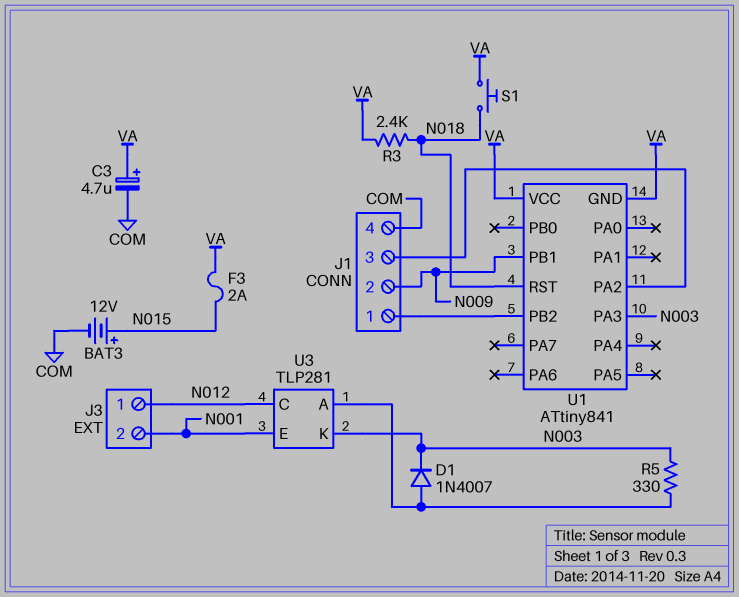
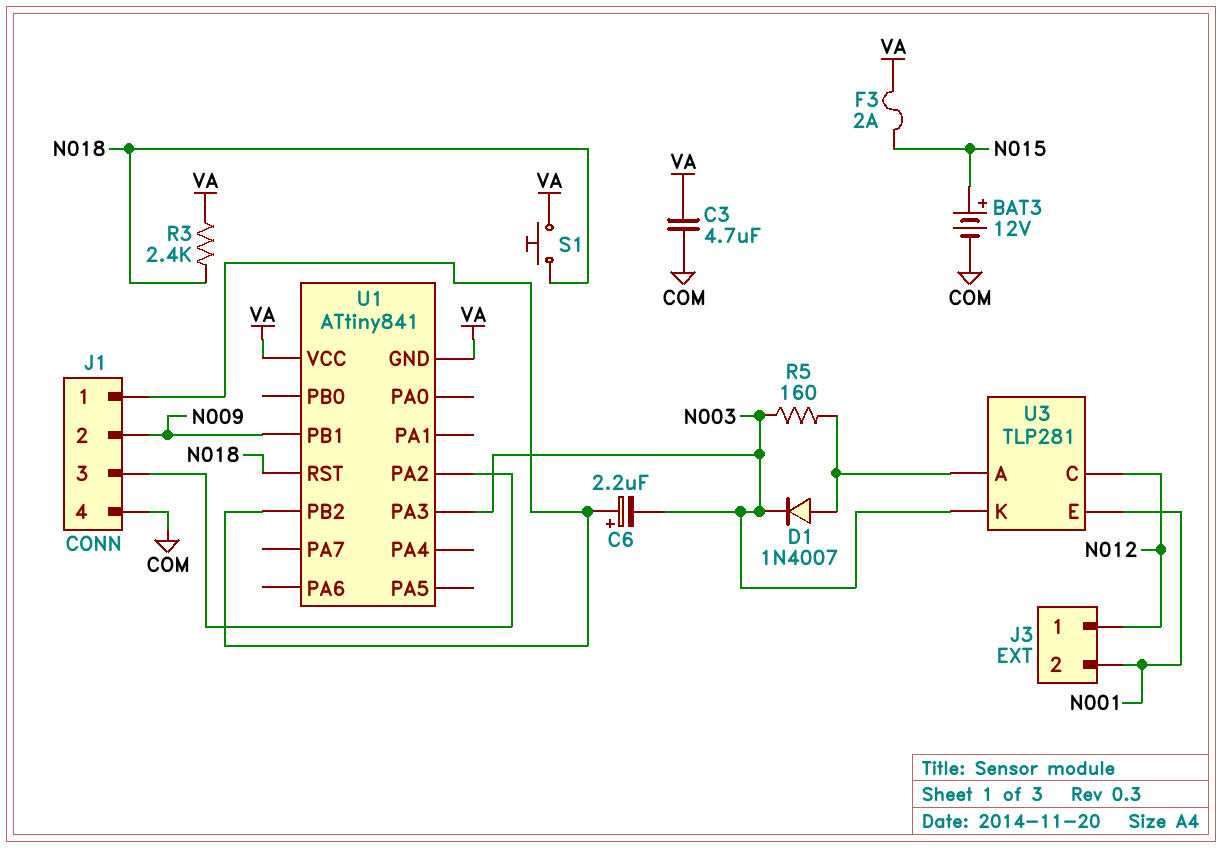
C3: 4.7uF (plus VA, minus COM) -> 4.7uF (COM, VA)
C6: none -> 2.2uF (plus J1/1, minus N003)
R5: 330 (N003, U3/A) -> 160 (N003, U3/A)

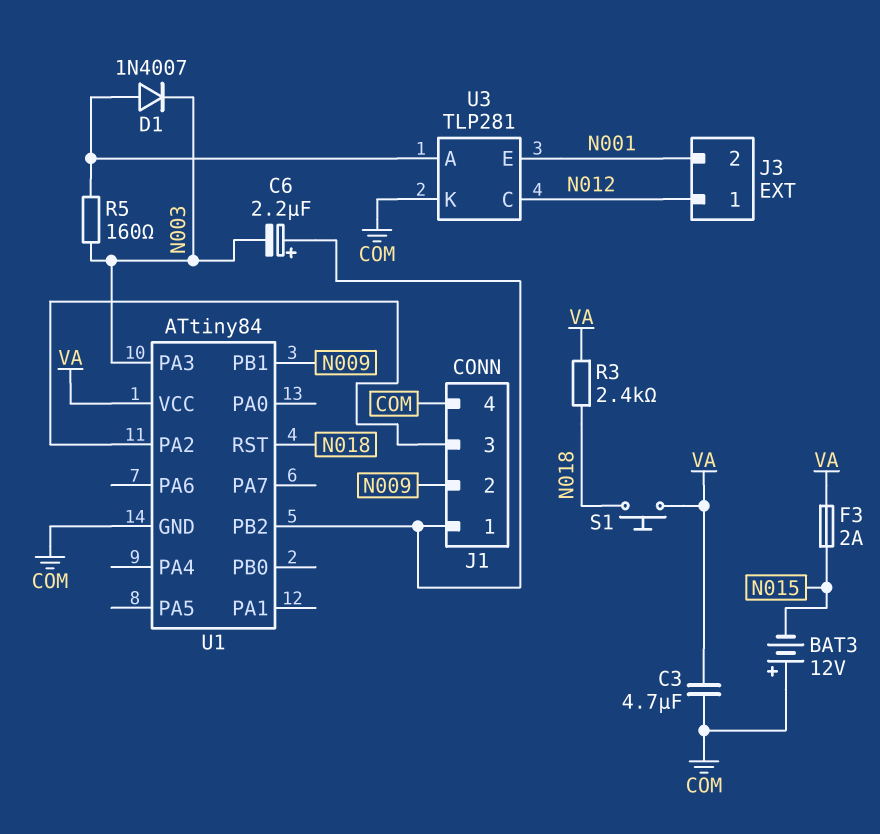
BAT3: 12V (plus N015, minus COM) -> 12V (plus COM, minus N015)
U1: ATtiny841 -> ATtiny84
U1 pin GND: VA -> COM
U3 pin K: N003 -> COM

